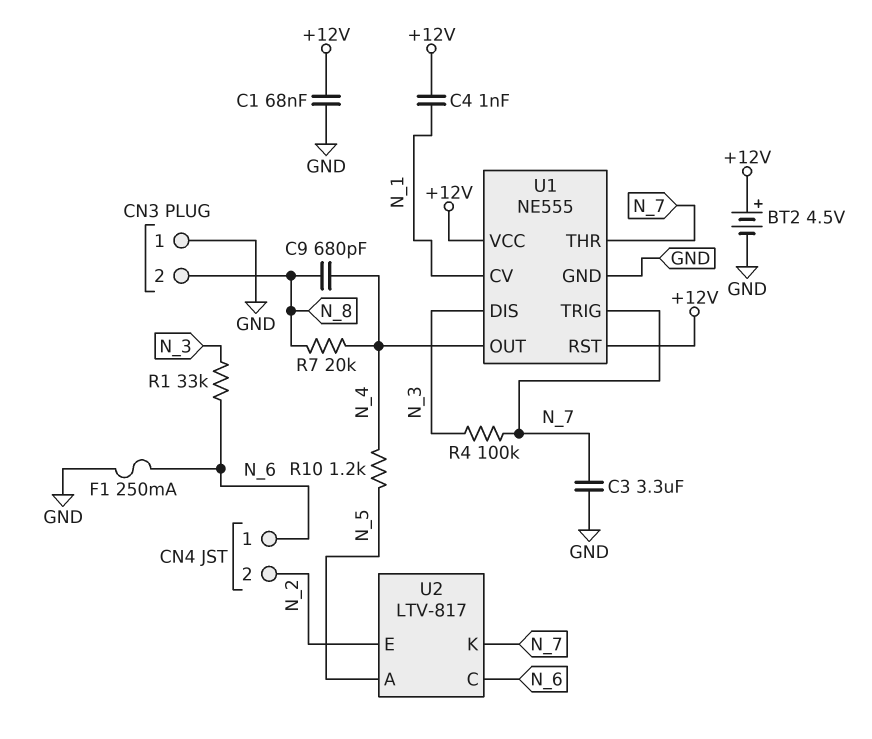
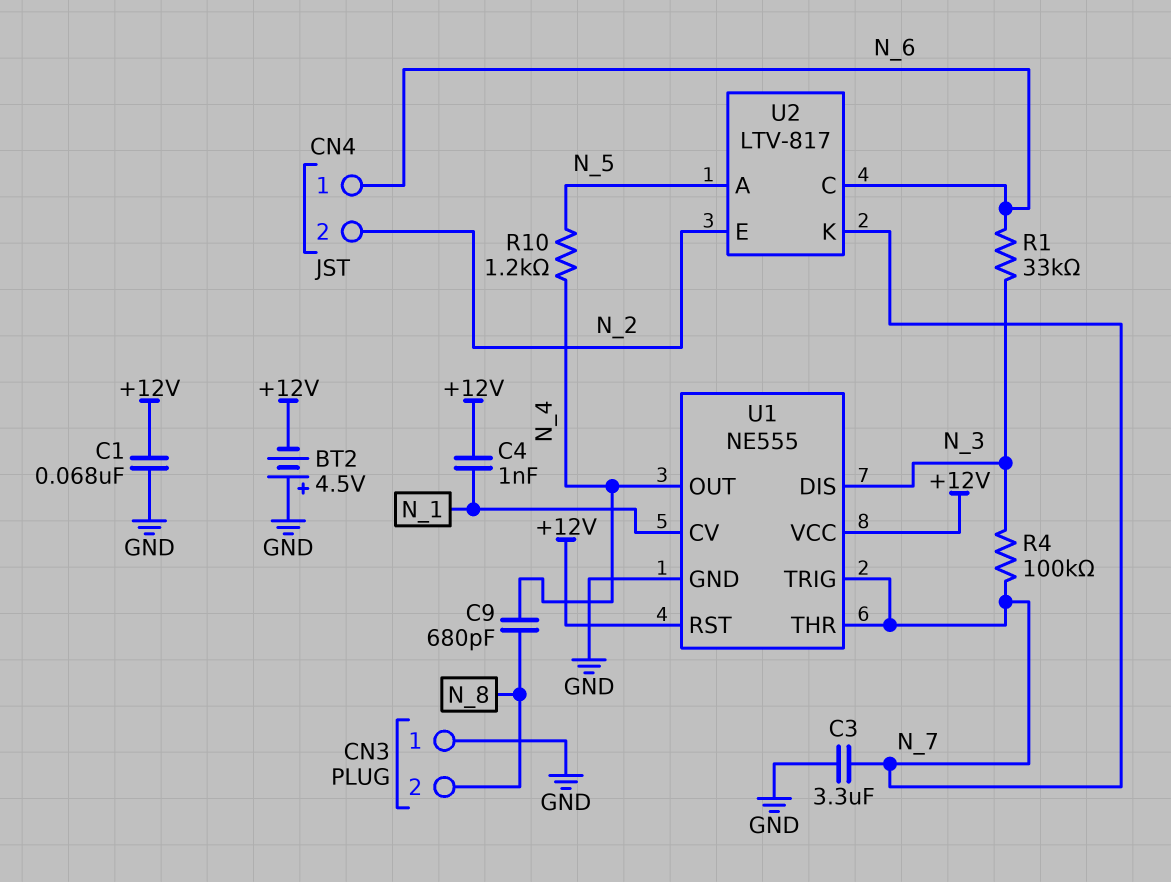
BT2: 4.5V (plus +12V, minus GND) -> 4.5V (plus GND, minus +12V)
F1: 250mA (GND, N_6) -> none
R7: 20k (N_4, N_8) -> none

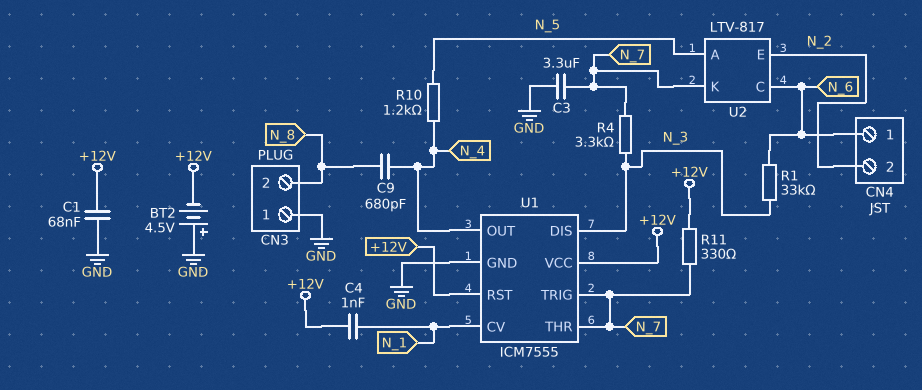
R4: 100k (N_3, N_7) -> 3.3k (N_3, N_7)
R11: none -> 330 (+12V, N_7)
U1: NE555 -> ICM7555

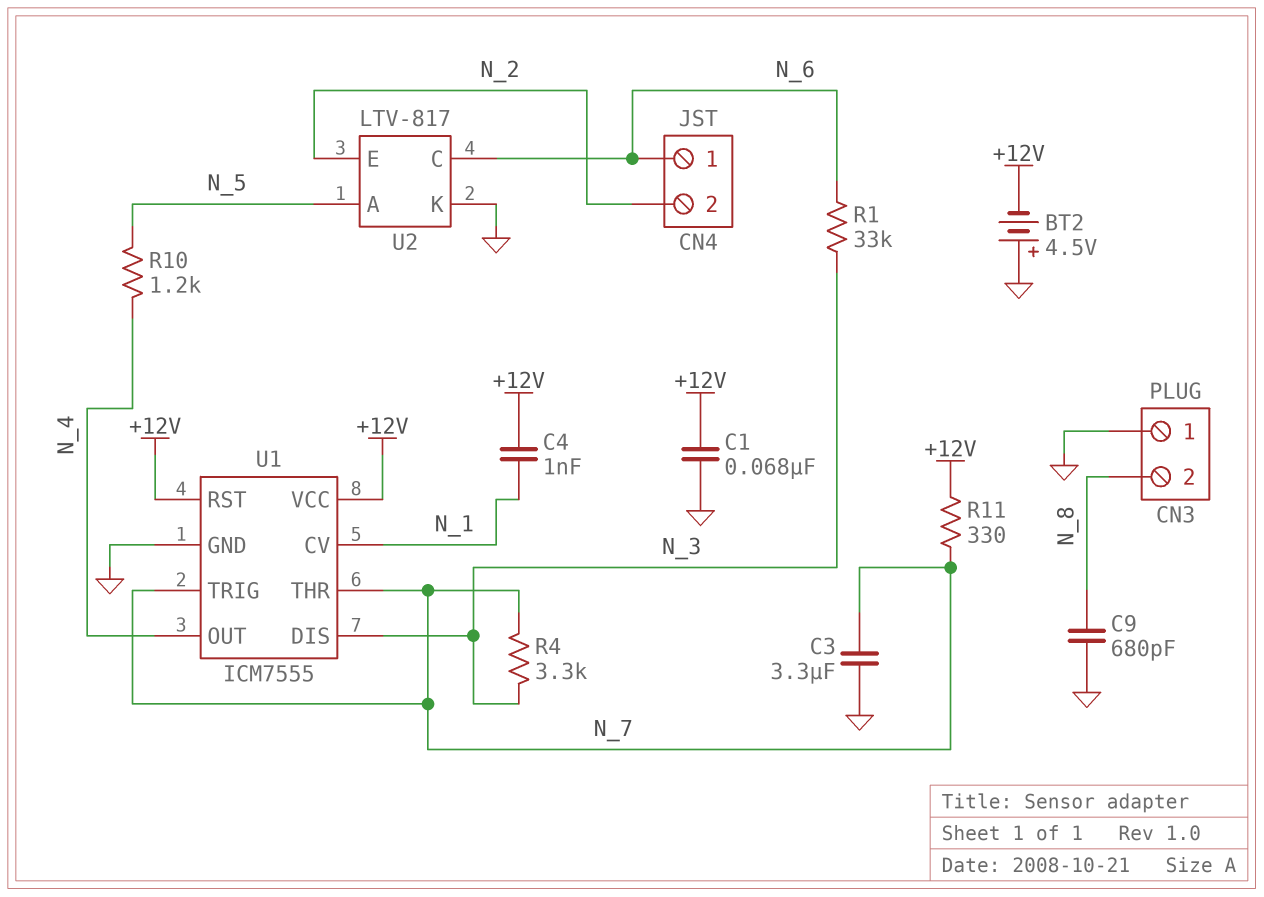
C9: 680pF (N_4, N_8) -> 680pF (GND, N_8)
U2 pin K: N_7 -> GND

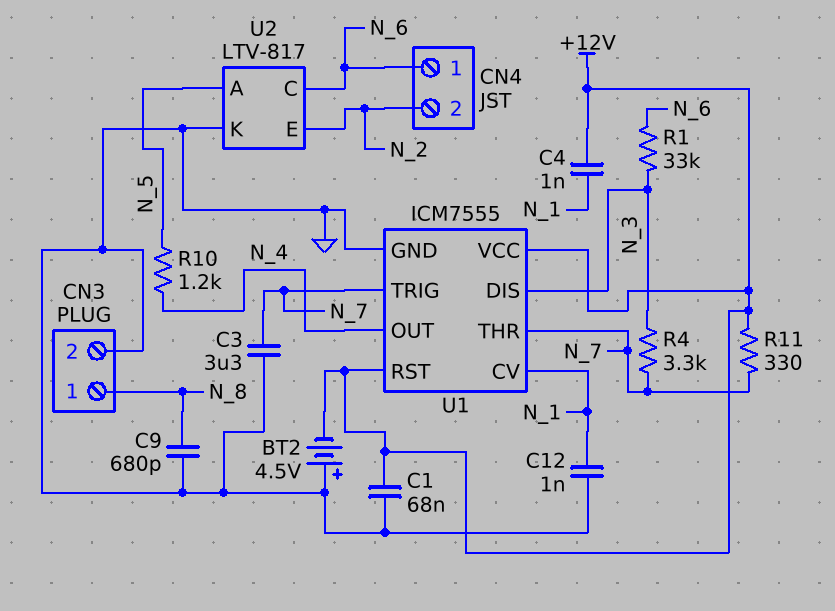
C12: none -> 1nF (GND, N_1)
CN3 pin 1: GND -> N_8
CN3 pin 2: N_8 -> GND

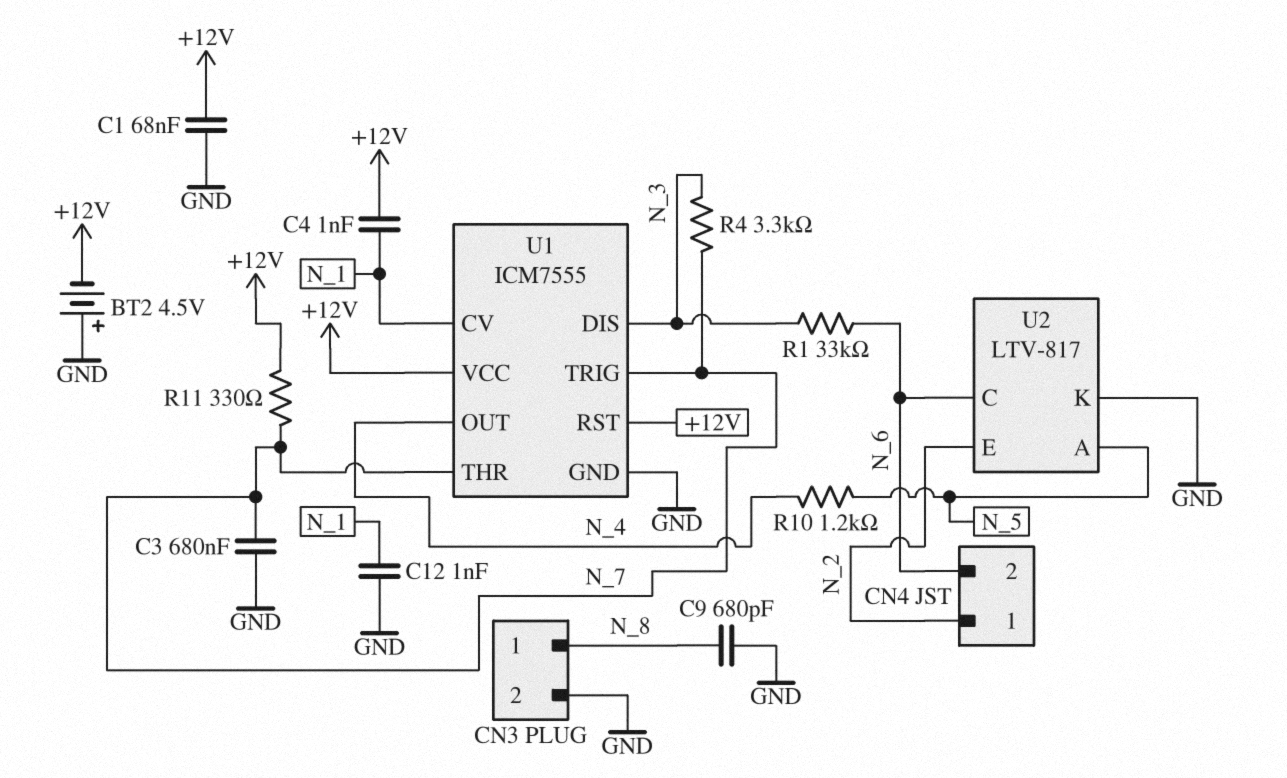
C3: 3.3uF (GND, N_7) -> 680nF (GND, N_7)
CN4 pin 1: N_6 -> N_2
CN4 pin 2: N_2 -> N_6

